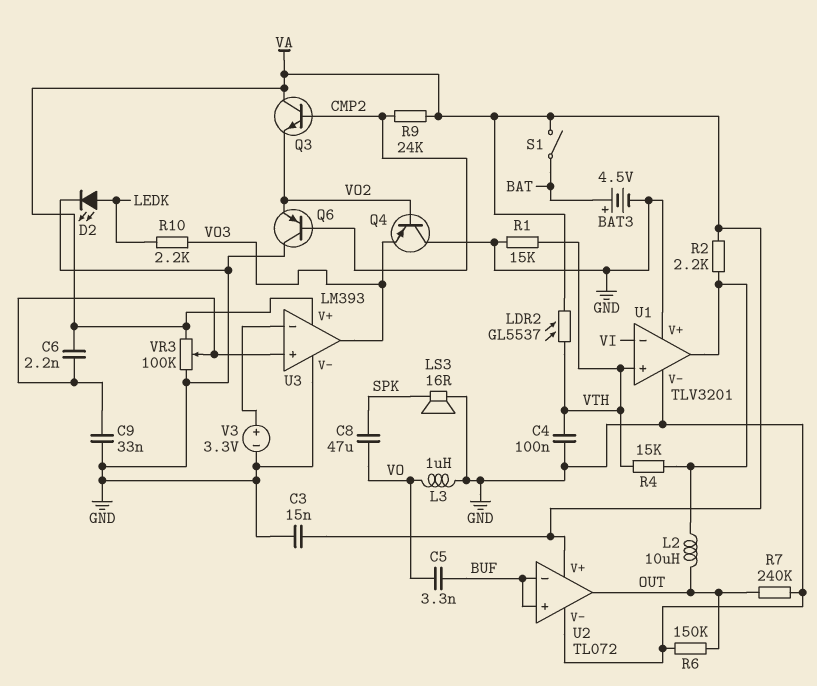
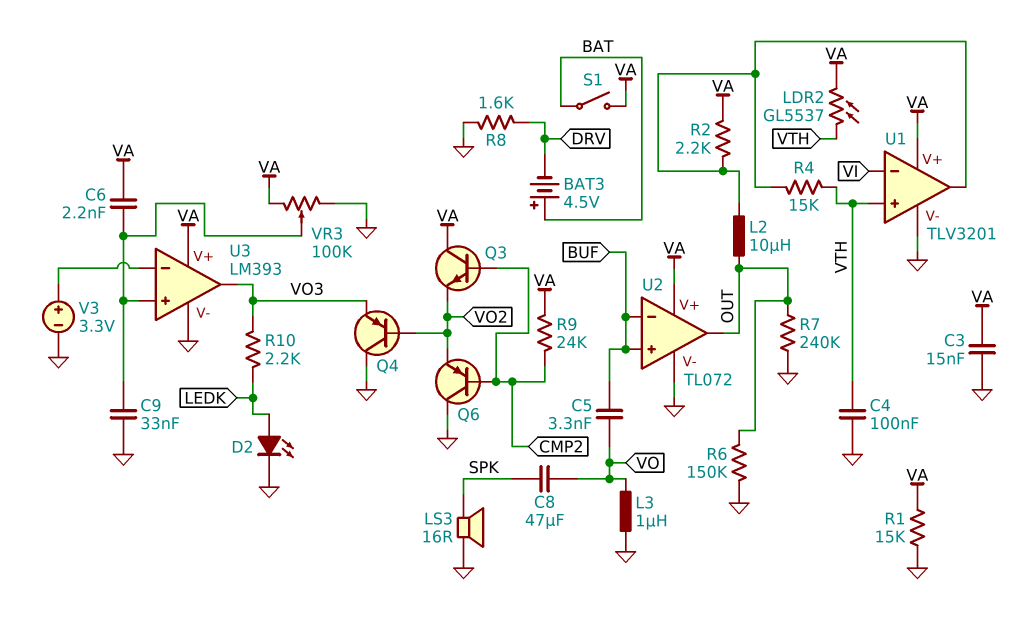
BAT3: 4.5V (plus BAT, minus GND) -> 4.5V (plus BAT, minus DRV)
R1: 15k (GND, VTH) -> 15k (GND, VA)
R8: none -> 1.6k (DRV, GND)
U1 pin V+: GND -> VA

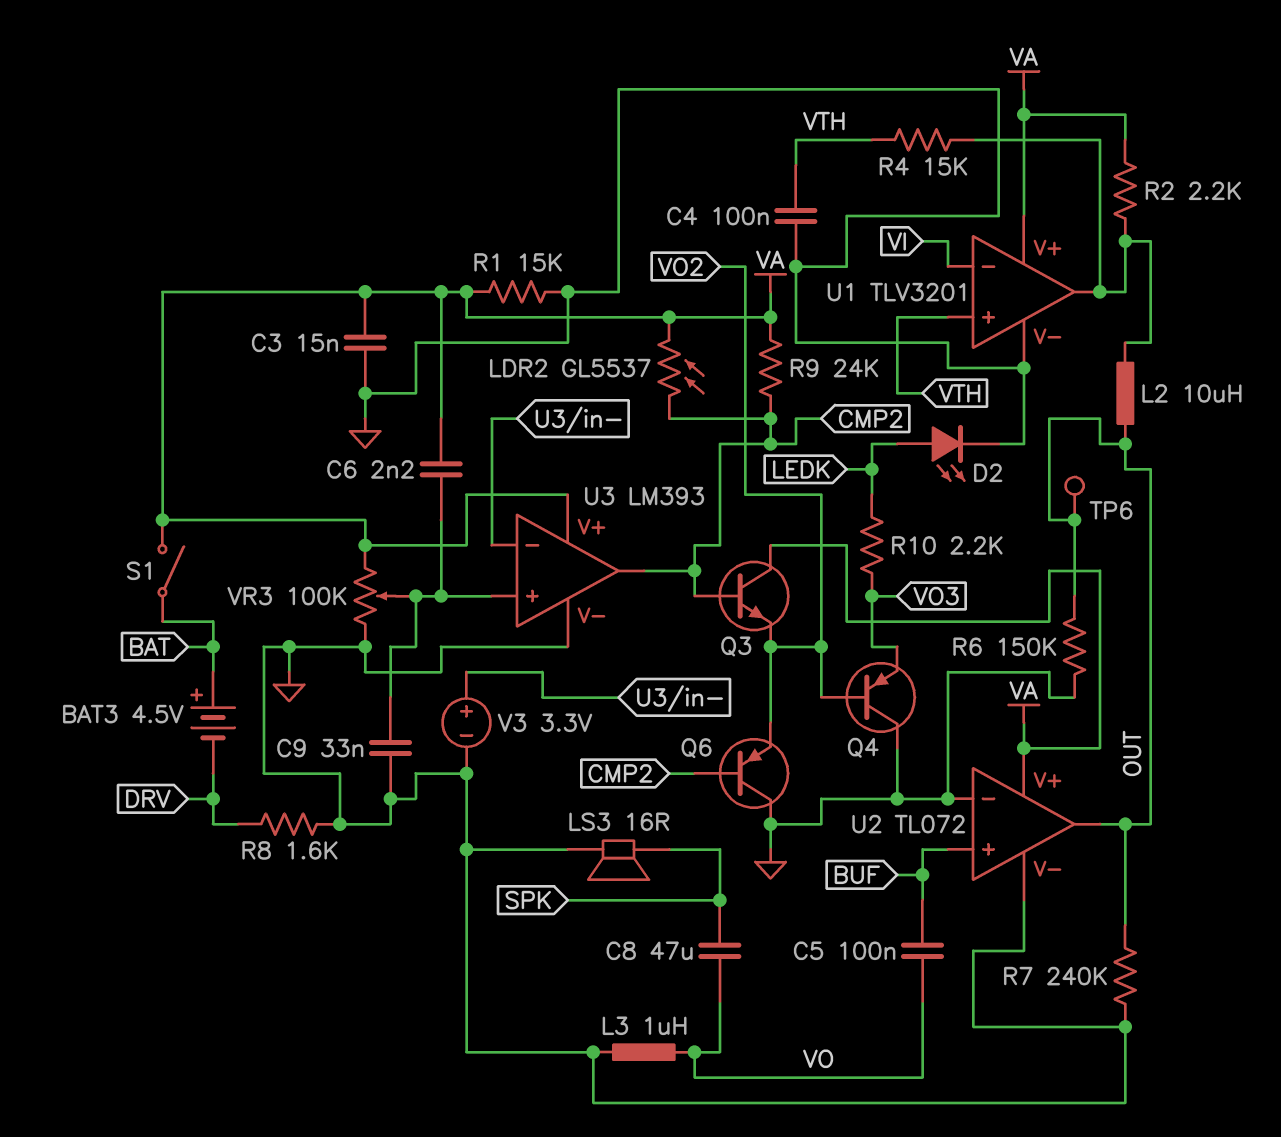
C5: 3.3nF (BUF, VO) -> 100nF (BUF, VO)
LDR2: GL5537 (VA, VTH) -> GL5537 (CMP2, VA)
TP6: none -> test point (OUT)
U2 pin in-: BUF -> GND
U3 pin out: VO3 -> CMP2

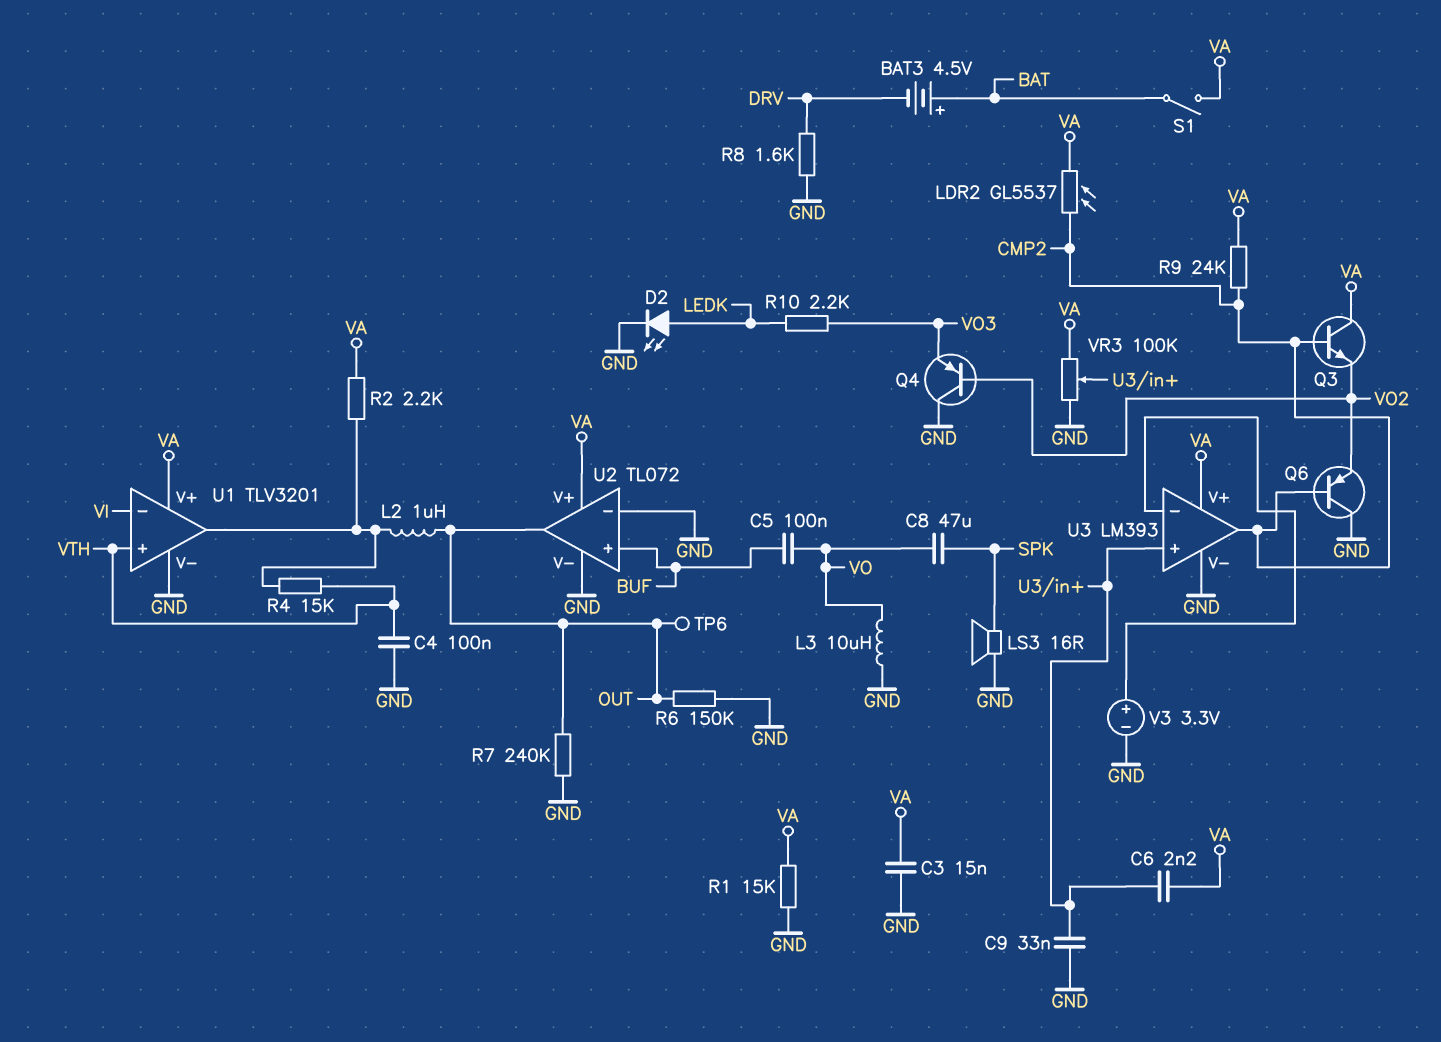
L2: 10uH (OUT, U1/out) -> 1uH (OUT, U1/out)
L3: 1uH (GND, VO) -> 10uH (GND, VO)

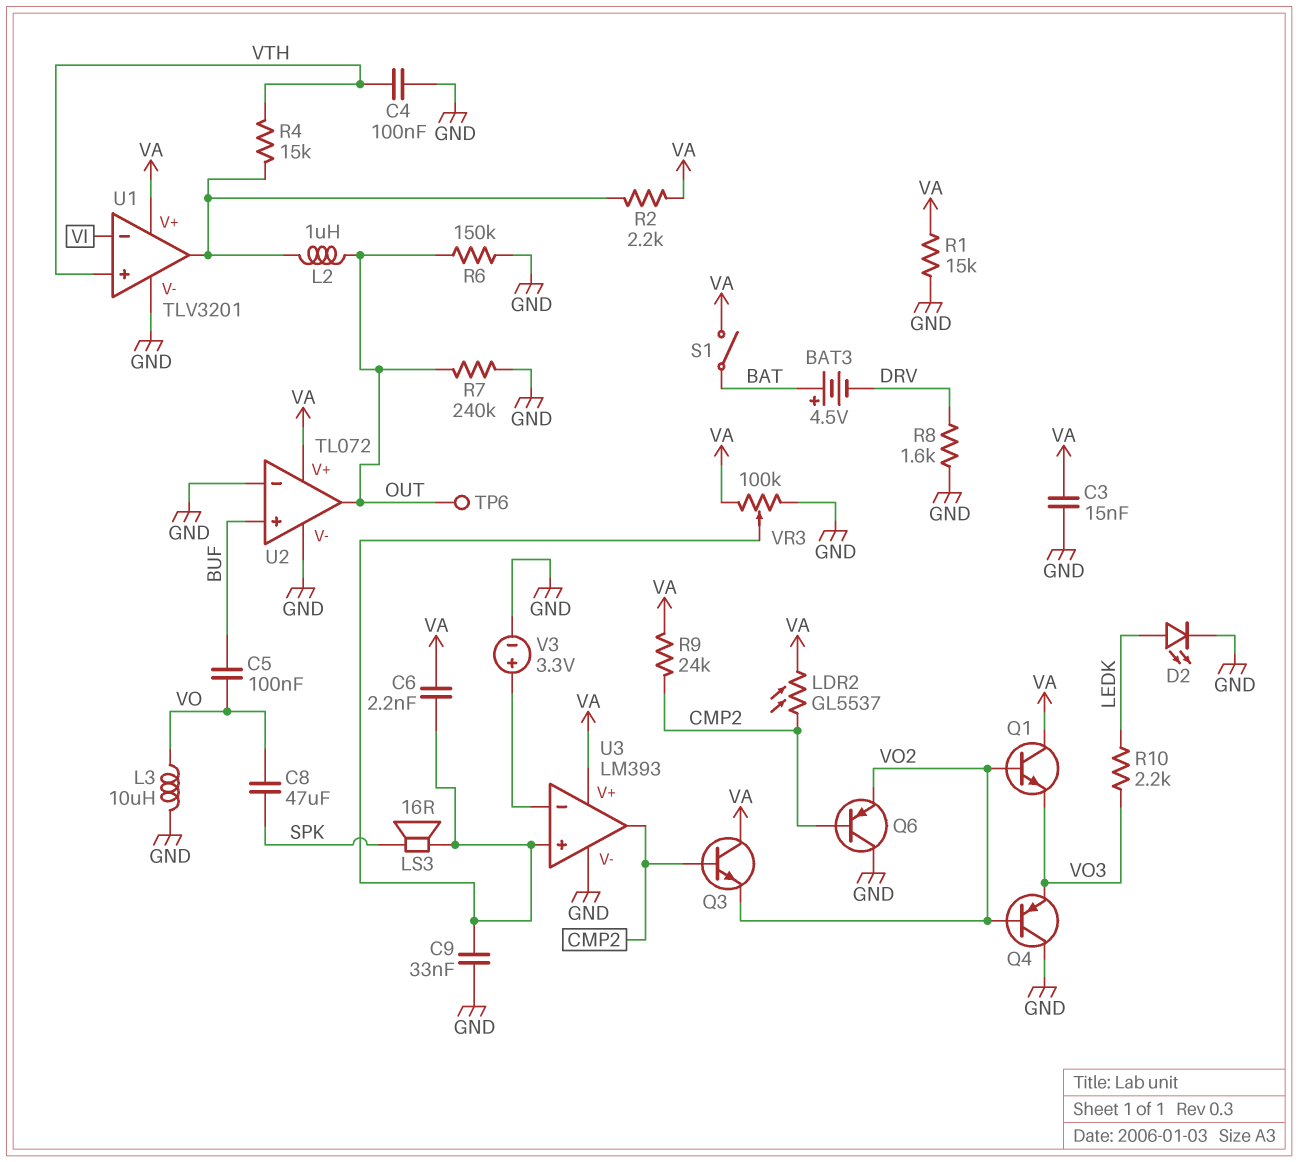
LS3: speaker 16R (GND, SPK) -> speaker 16R (SPK, U3/in+)
Q1: none -> NPN (B VO2, C VA, E VO3)

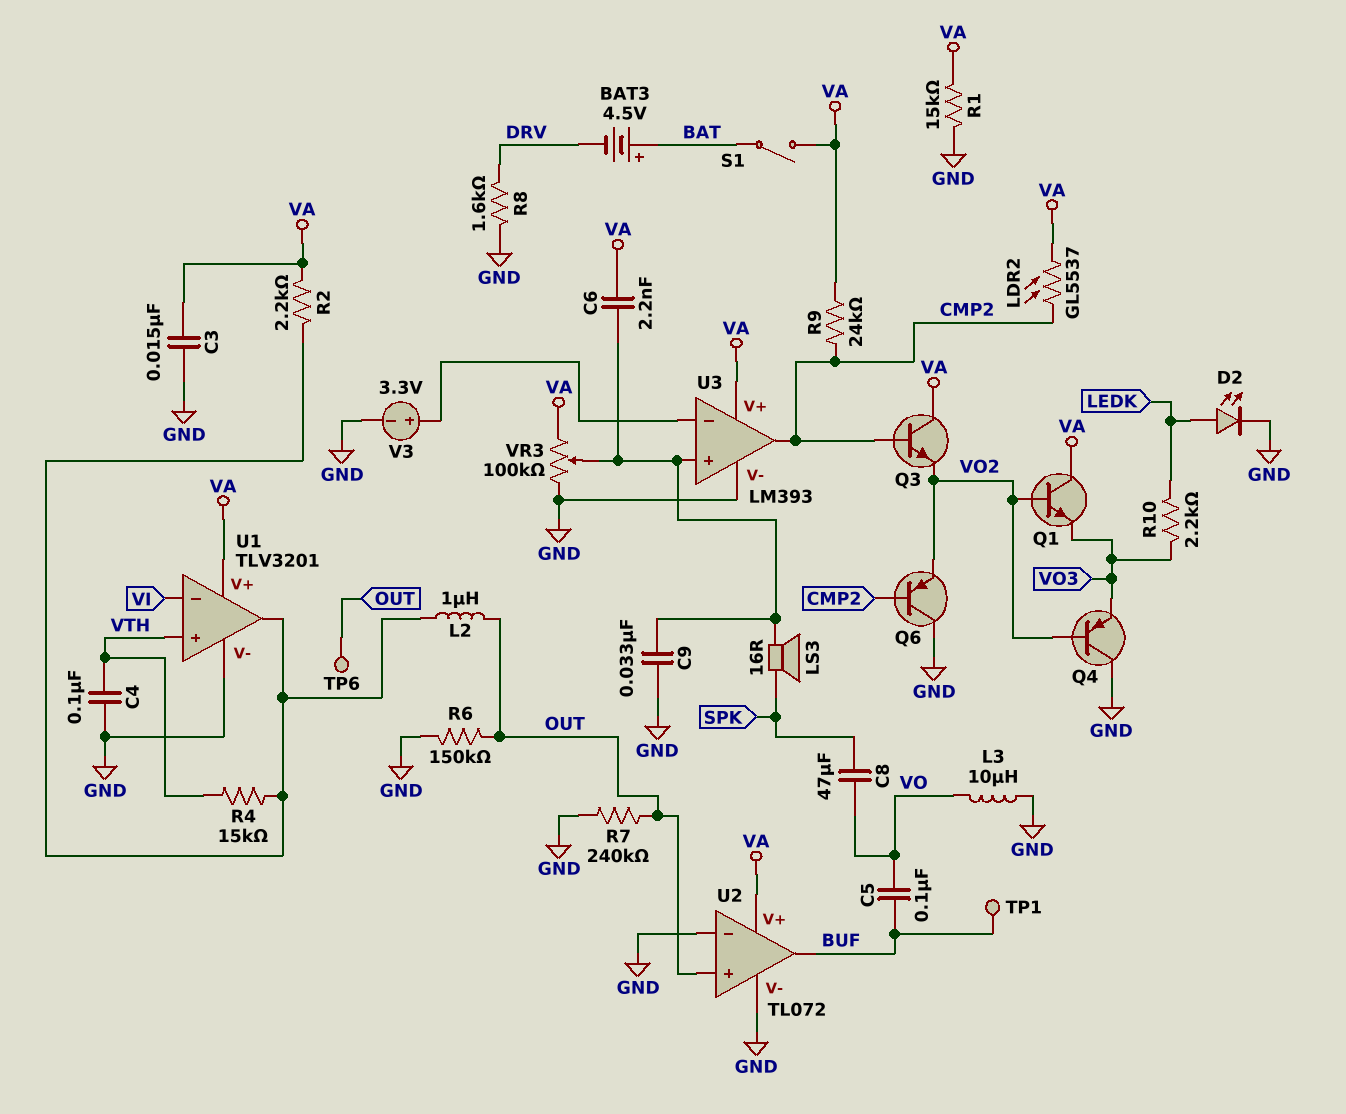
TP1: none -> test point (BUF)
U2 pin in+: BUF -> OUT
U2 pin out: OUT -> BUF

